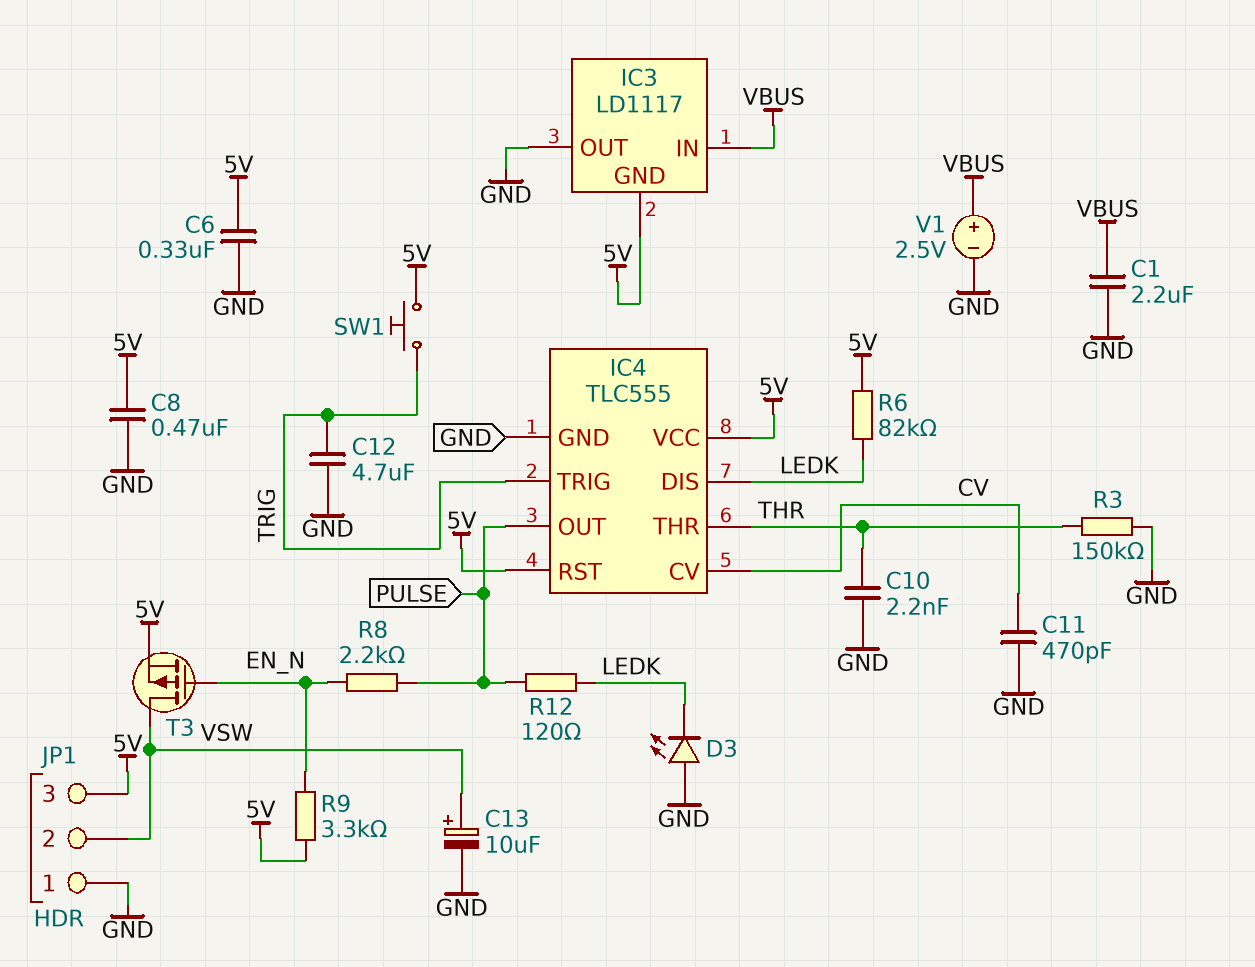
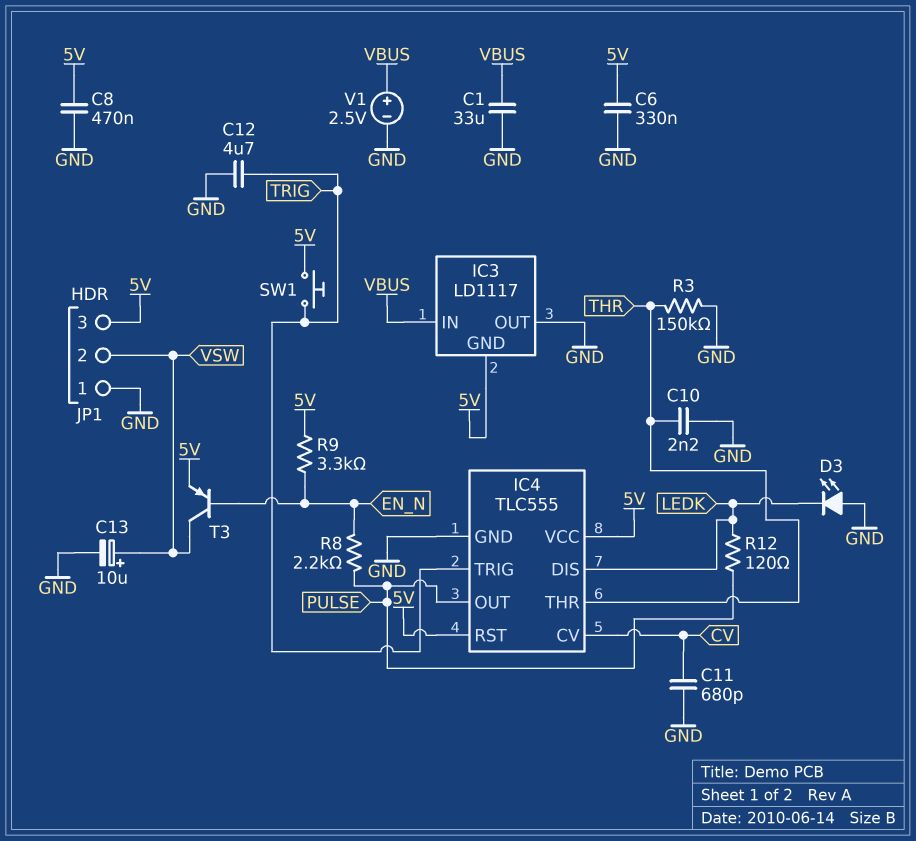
C1: 2.2uF (GND, VBUS) -> 33uF (GND, VBUS)
C11: 470pF (CV, GND) -> 680pF (CV, GND)
R6: 82k (5V, LEDK) -> none
T3: PMOS (G EN_N, D VSW, S 5V) -> PNP (B EN_N, C VSW, E 5V)

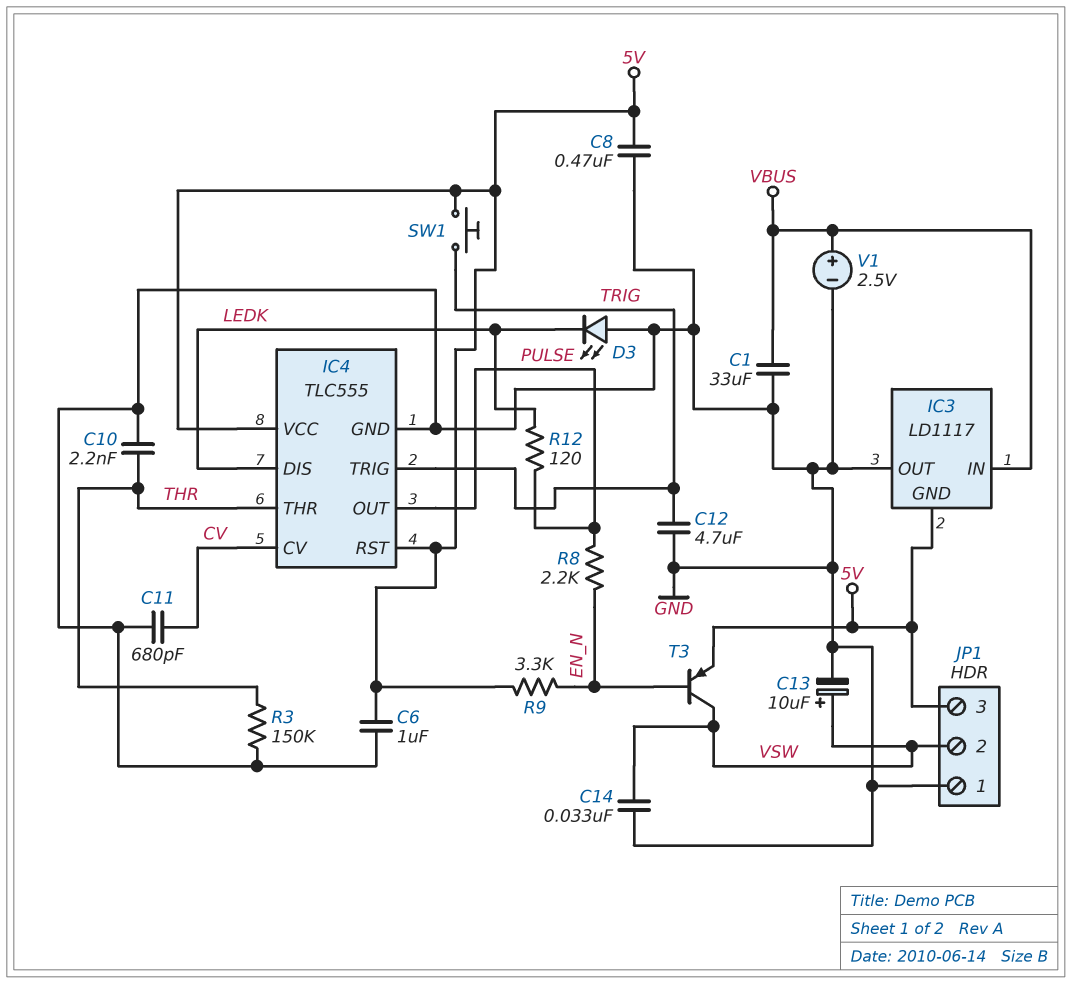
C6: 330nF (5V, GND) -> 1uF (5V, GND)
C14: none -> 33nF (GND, VSW)

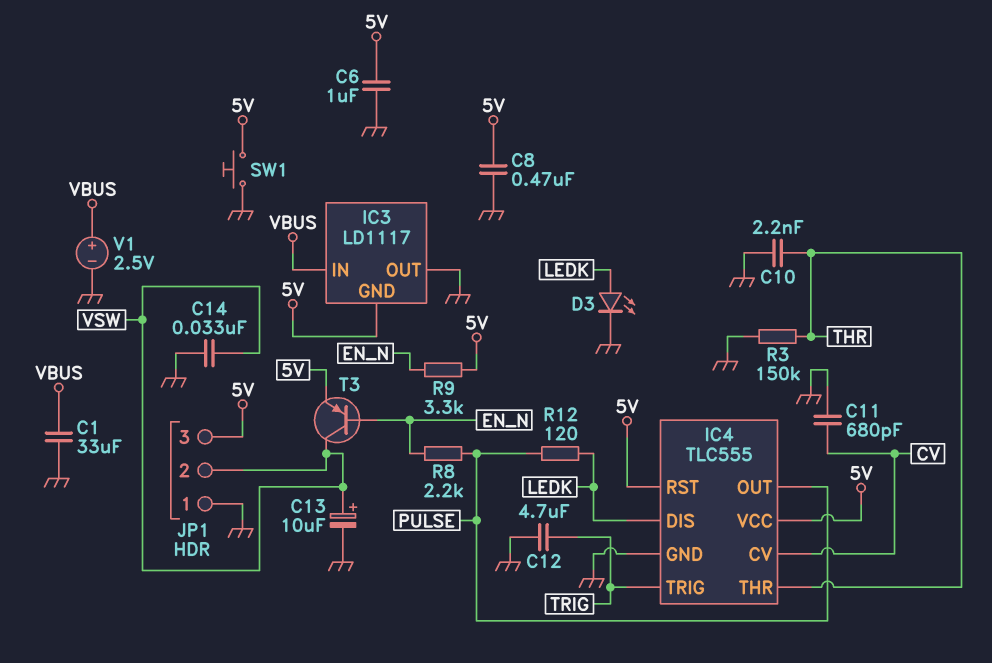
D3: LED (A GND, K LEDK) -> LED (A LEDK, K GND)
SW1: button (5V, TRIG) -> button (5V, GND)

